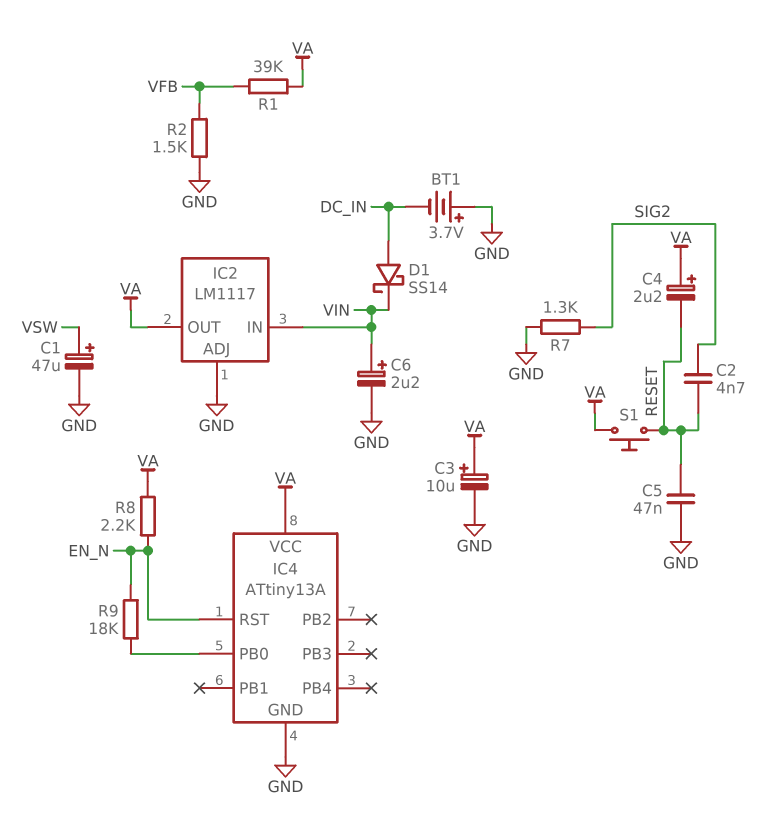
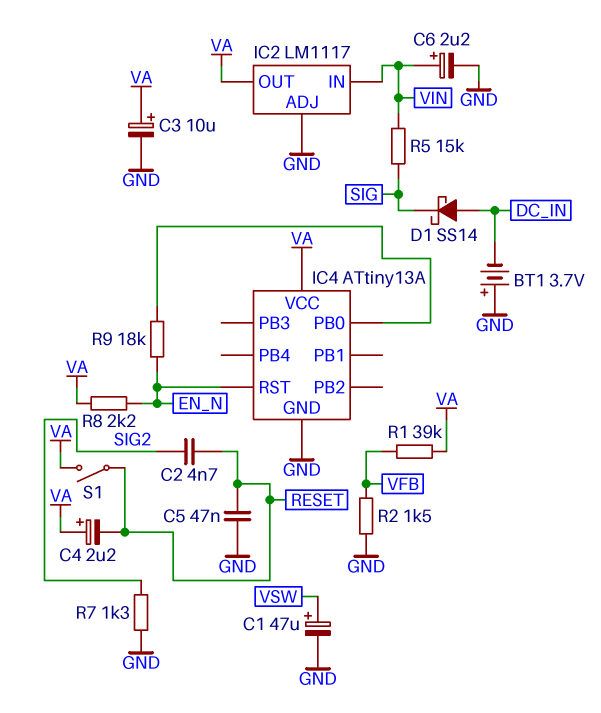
D1: schottky SS14 (A DC_IN, K VIN) -> schottky SS14 (A DC_IN, K SIG)
R5: none -> 15k (SIG, VIN)
S1: button (RESET, VA) -> switch (RESET, VA)

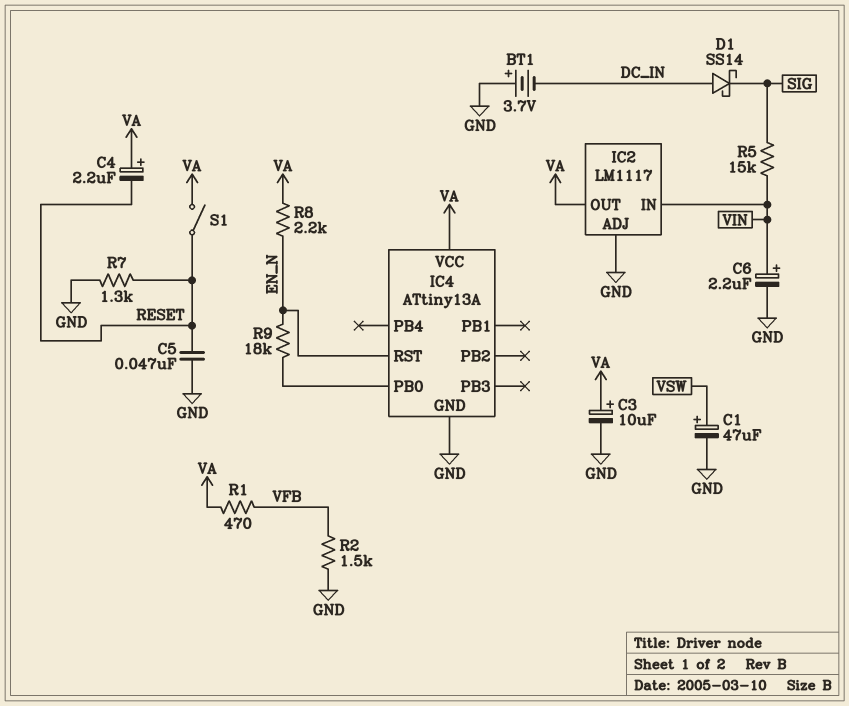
C2: 4.7nF (RESET, SIG2) -> none
R1: 39k (VA, VFB) -> 470 (VA, VFB)
R7: 1.3k (GND, SIG2) -> 1.3k (GND, RESET)

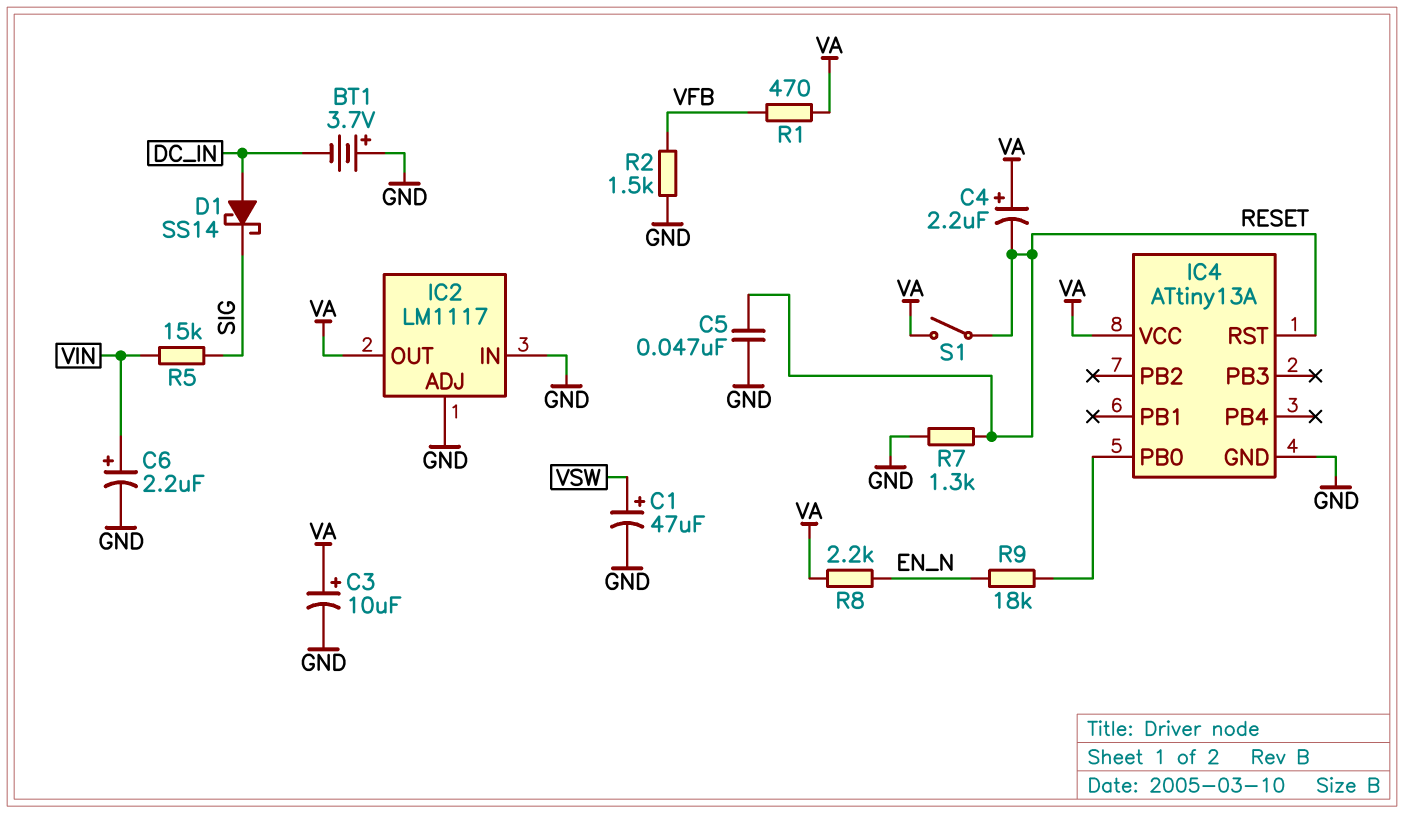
IC2 pin IN: VIN -> GND
IC4 pin RST: EN_N -> RESET

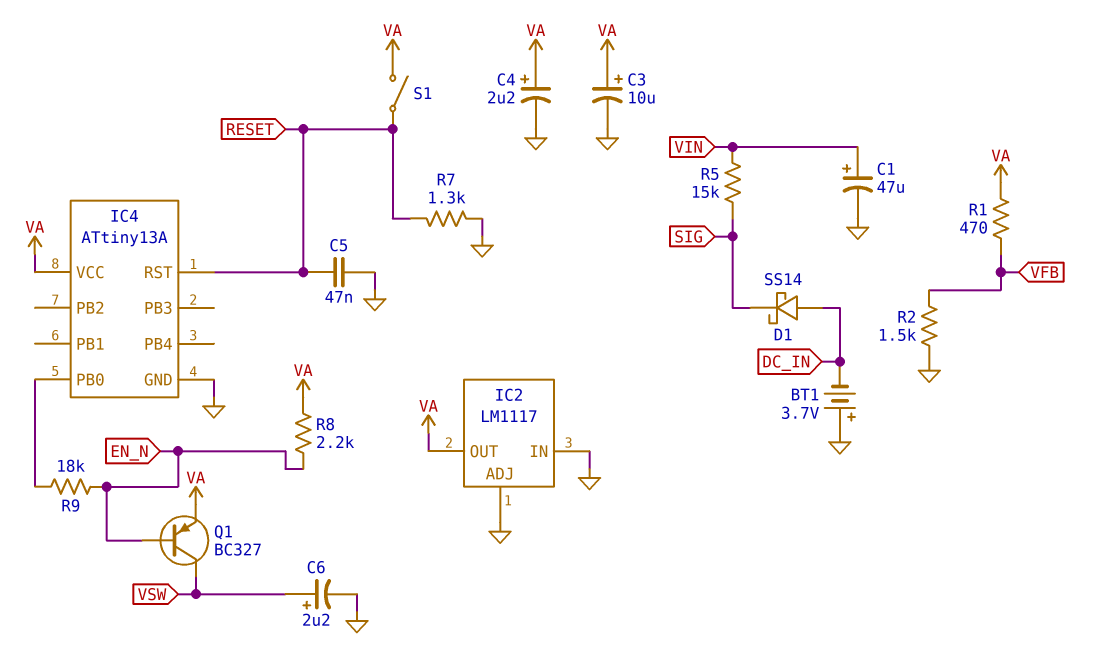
C1: 47uF (plus VSW, minus GND) -> 47uF (plus VIN, minus GND)
C4: 2.2uF (plus VA, minus RESET) -> 2.2uF (plus VA, minus GND)
C6: 2.2uF (plus VIN, minus GND) -> 2.2uF (plus VSW, minus GND)
Q1: none -> PNP BC327 (B EN_N, C VSW, E VA)

